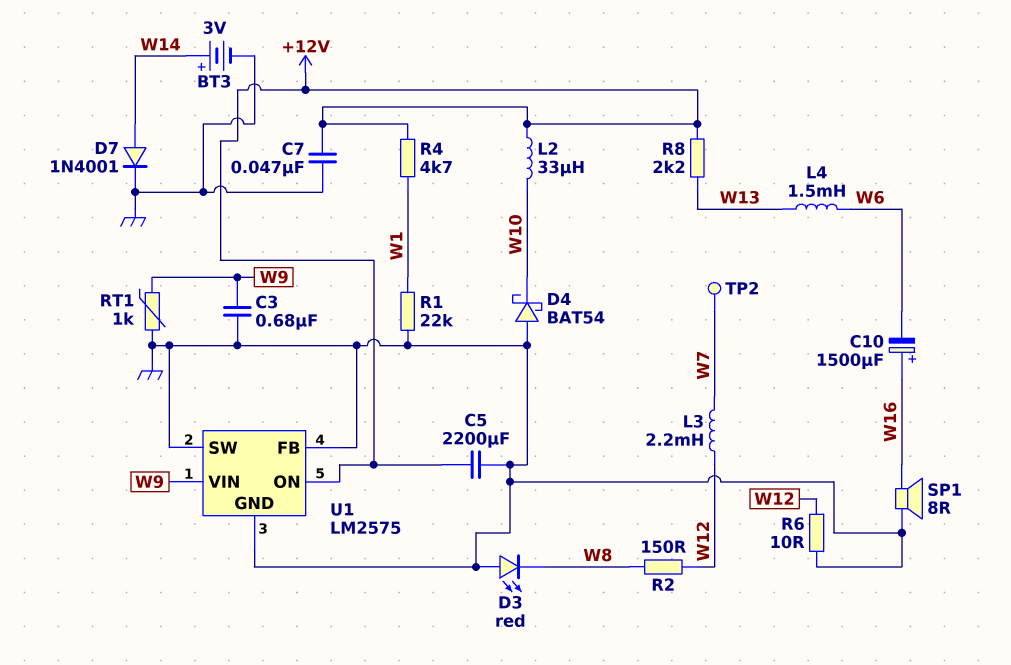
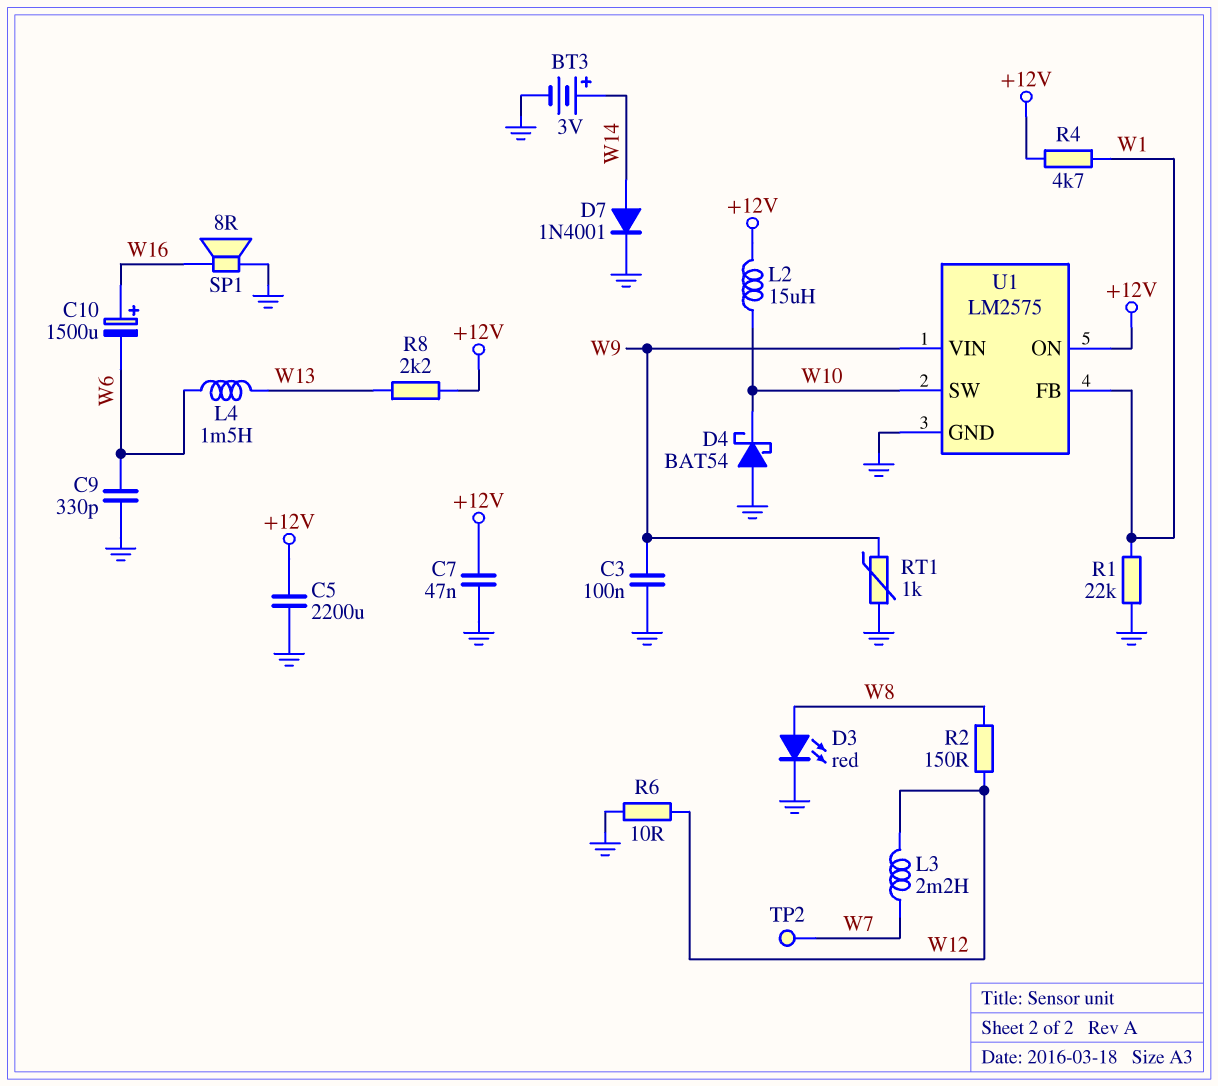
C3: 680nF (GND, W9) -> 100nF (GND, W9)
C9: none -> 330pF (GND, W6)
D3: LED red (A GND, K W8) -> LED red (A W8, K GND)
L2: 33uH (+12V, W10) -> 15uH (+12V, W10)
U1 pin FB: GND -> W1
U1 pin SW: GND -> W10

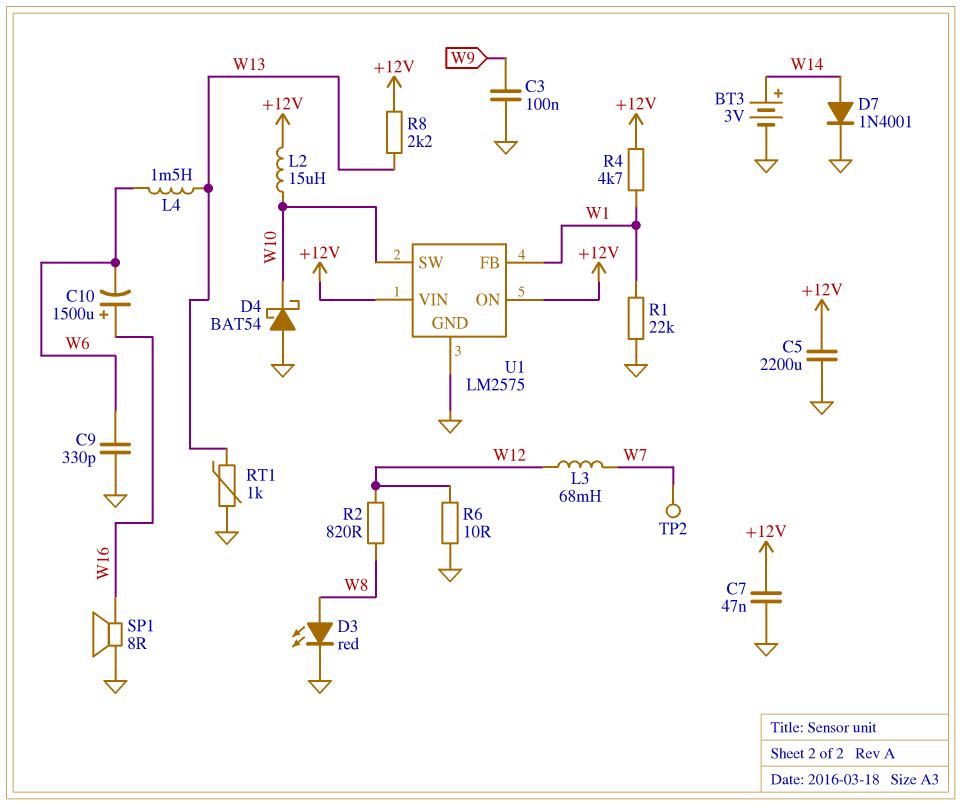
L3: 2.2mH (W7, W12) -> 68mH (W7, W12)
R2: 150 (W8, W12) -> 820 (W8, W12)
RT1: 1k (GND, W9) -> 1k (GND, W13)
U1 pin VIN: W9 -> +12V

